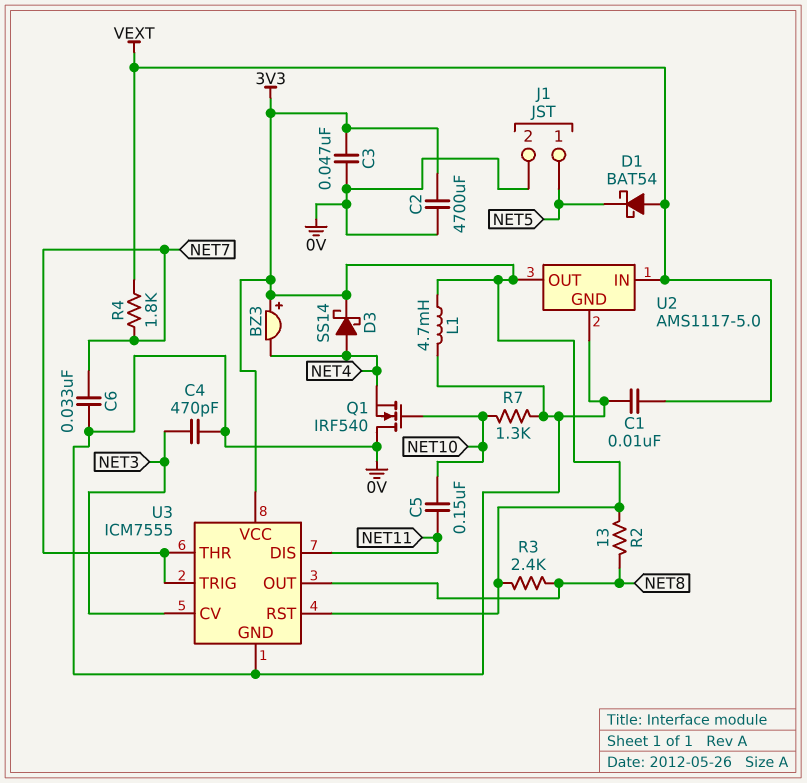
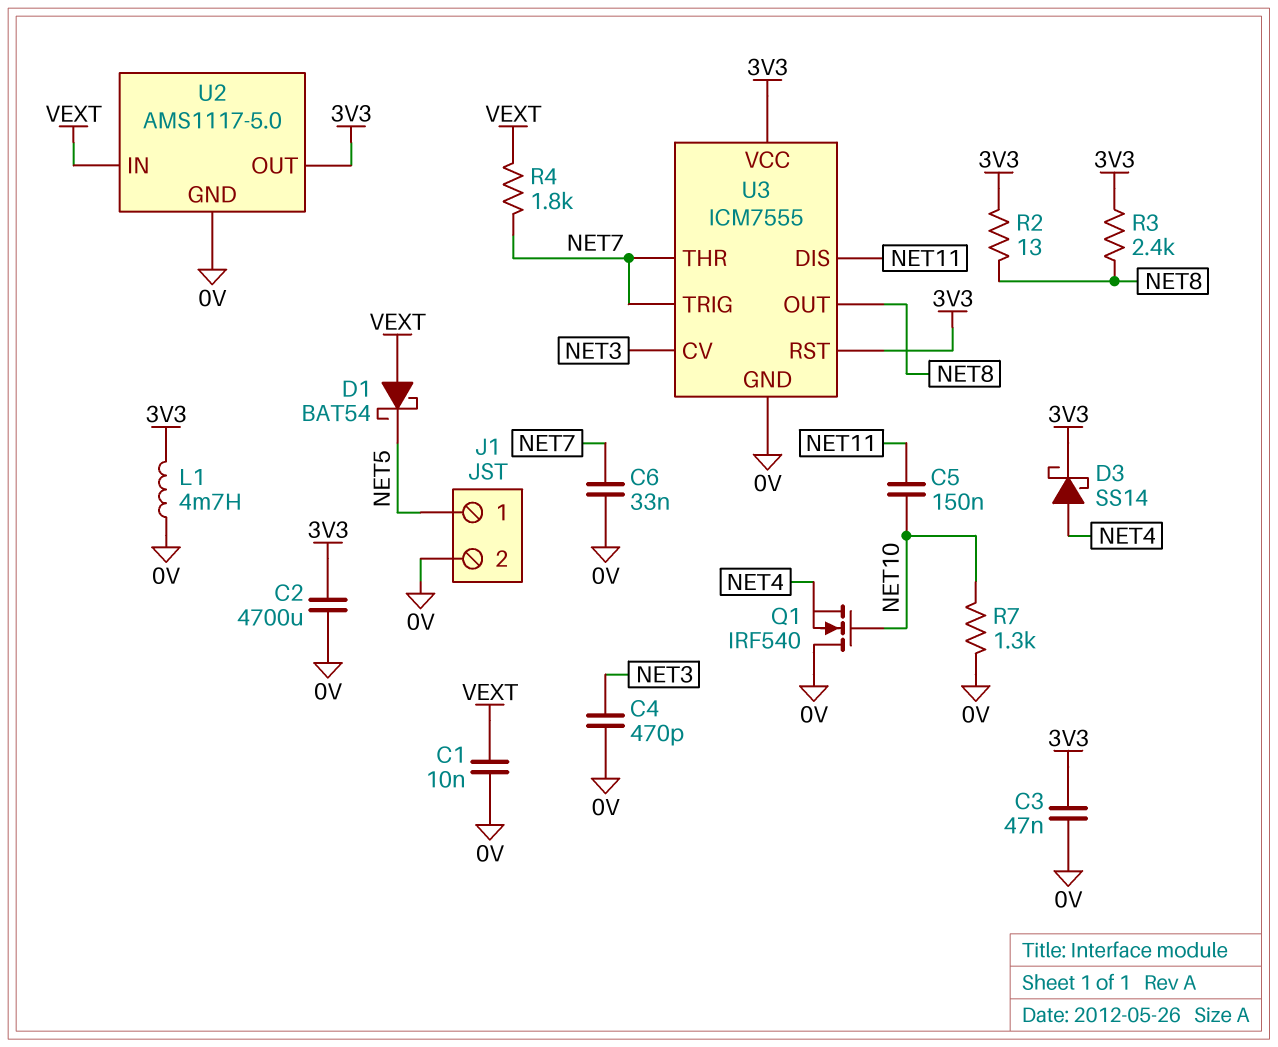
BZ3: buzzer (plus 3V3, minus NET4) -> none

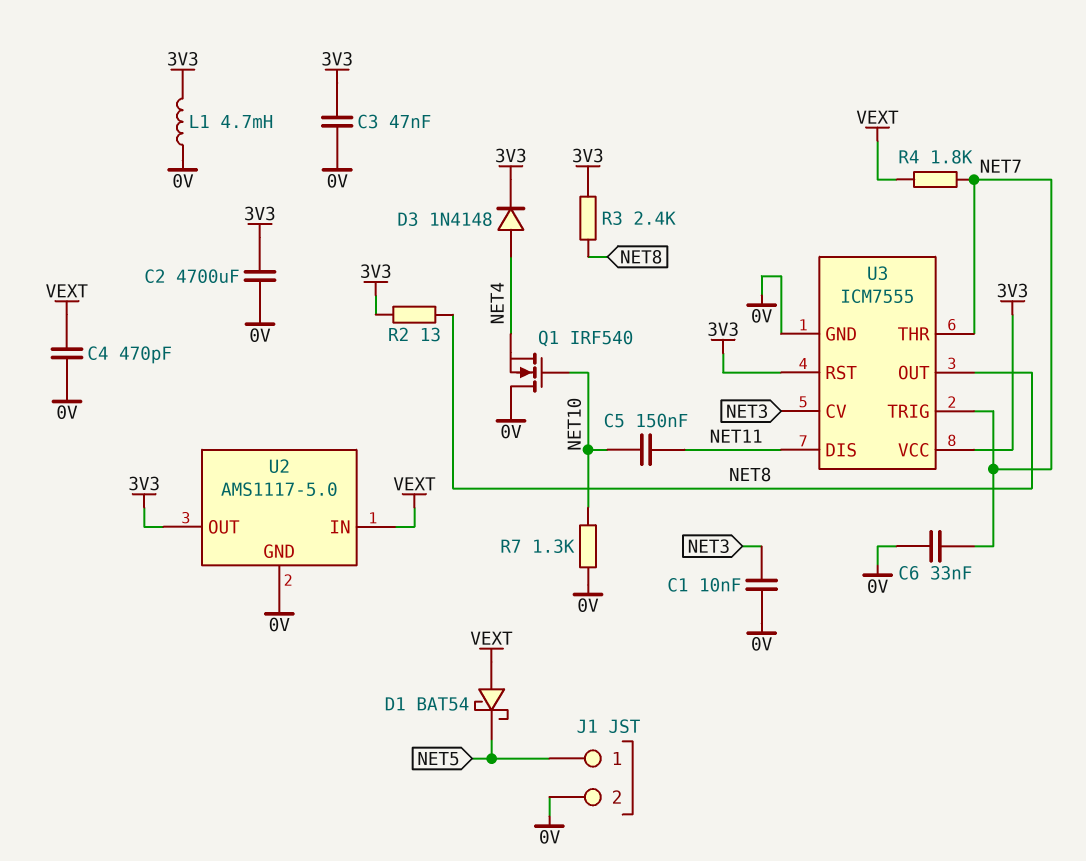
C1: 10nF (0V, VEXT) -> 10nF (0V, NET3)
C4: 470pF (0V, NET3) -> 470pF (0V, VEXT)
D3: schottky SS14 (A NET4, K 3V3) -> diode 1N4148 (A NET4, K 3V3)

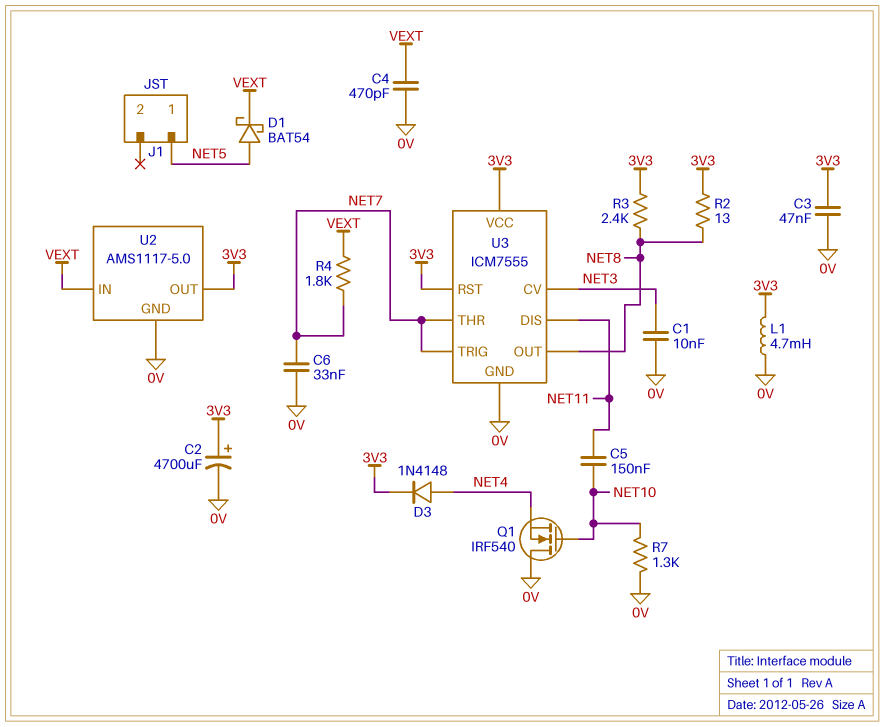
C2: 4700uF (0V, 3V3) -> 4700uF (plus 3V3, minus 0V)
D1: schottky BAT54 (A VEXT, K NET5) -> schottky BAT54 (A NET5, K VEXT)
J1 pin 2: 0V -> none

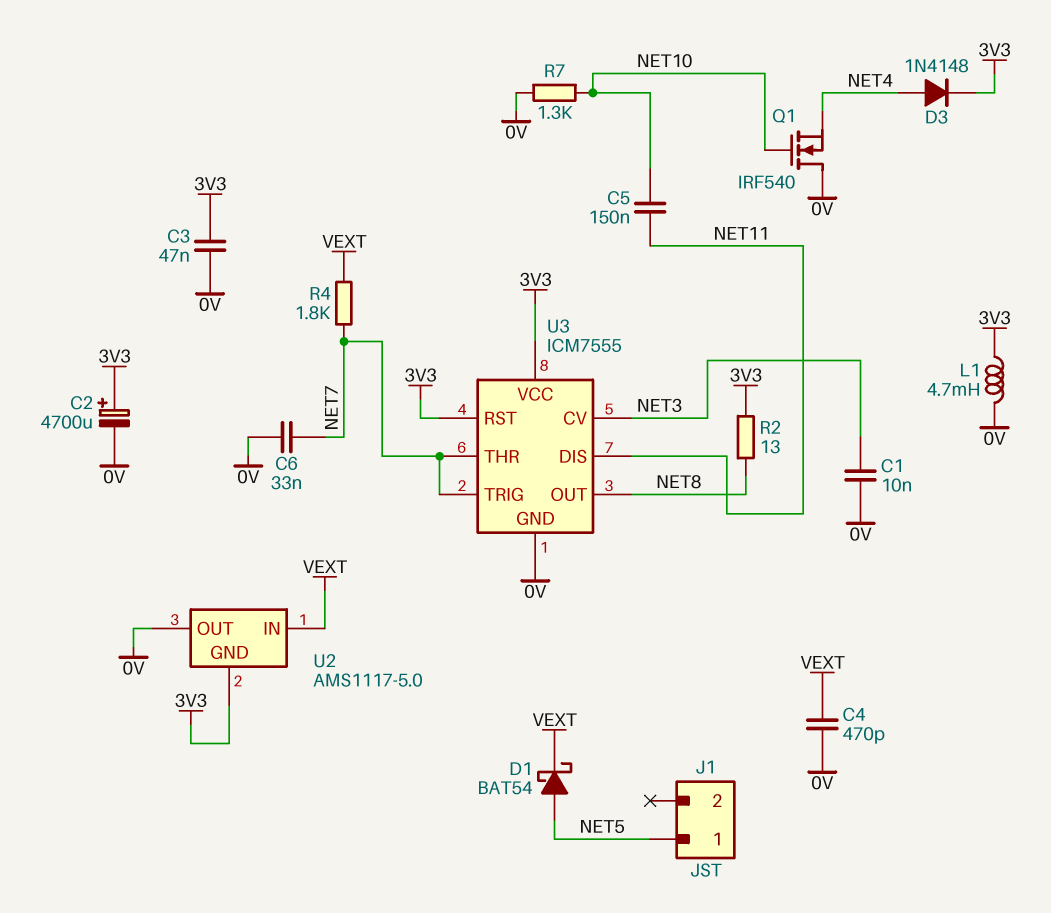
R3: 2.4k (3V3, NET8) -> none
U2 pin GND: 0V -> 3V3
U2 pin OUT: 3V3 -> 0V

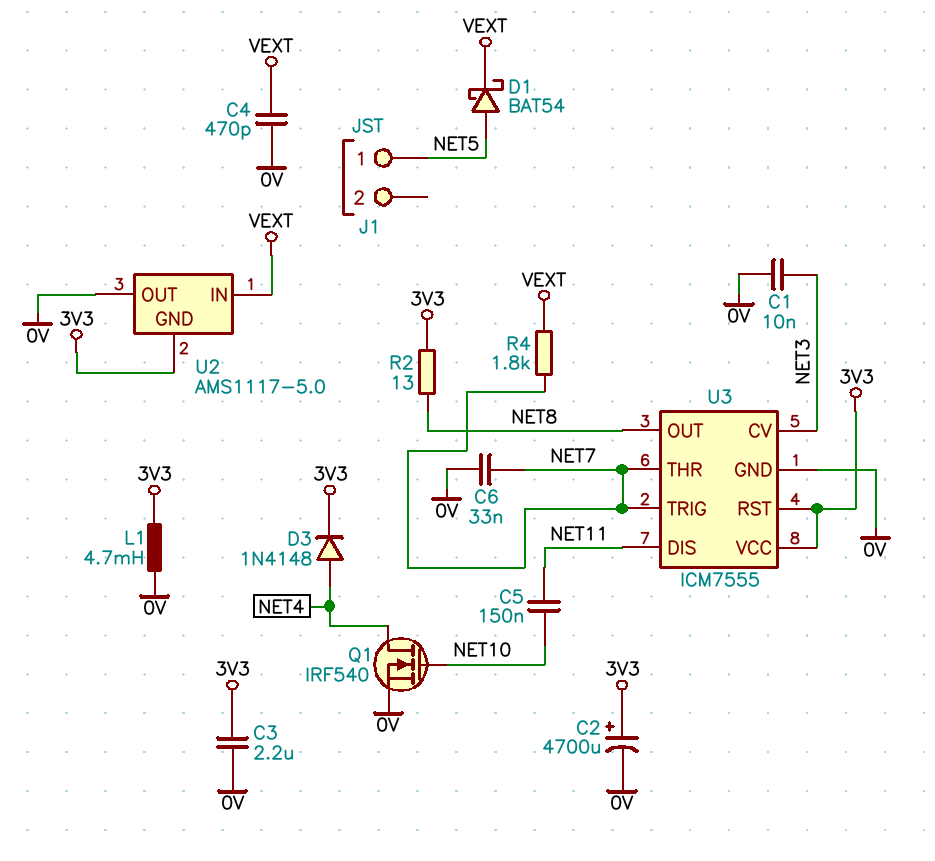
C3: 47nF (0V, 3V3) -> 2.2uF (0V, 3V3)
Q1: NMOS IRF540 (G NET10, D 0V, S NET4) -> NMOS IRF540 (G NET10, D NET4, S 0V)
R7: 1.3k (0V, NET10) -> none

